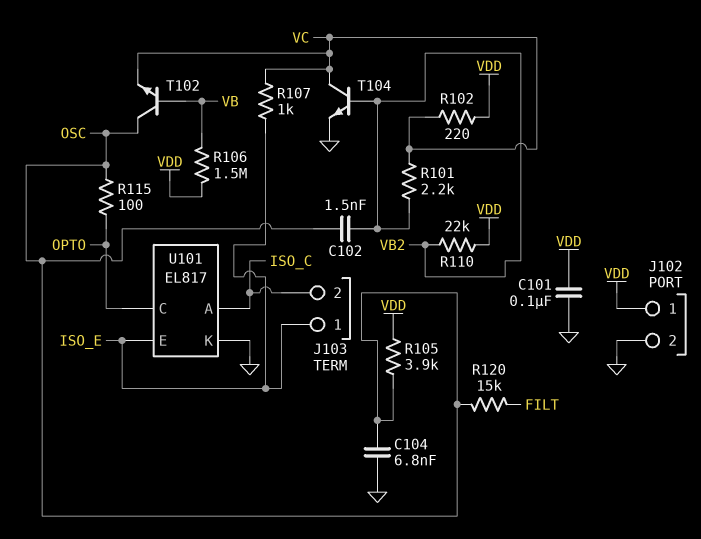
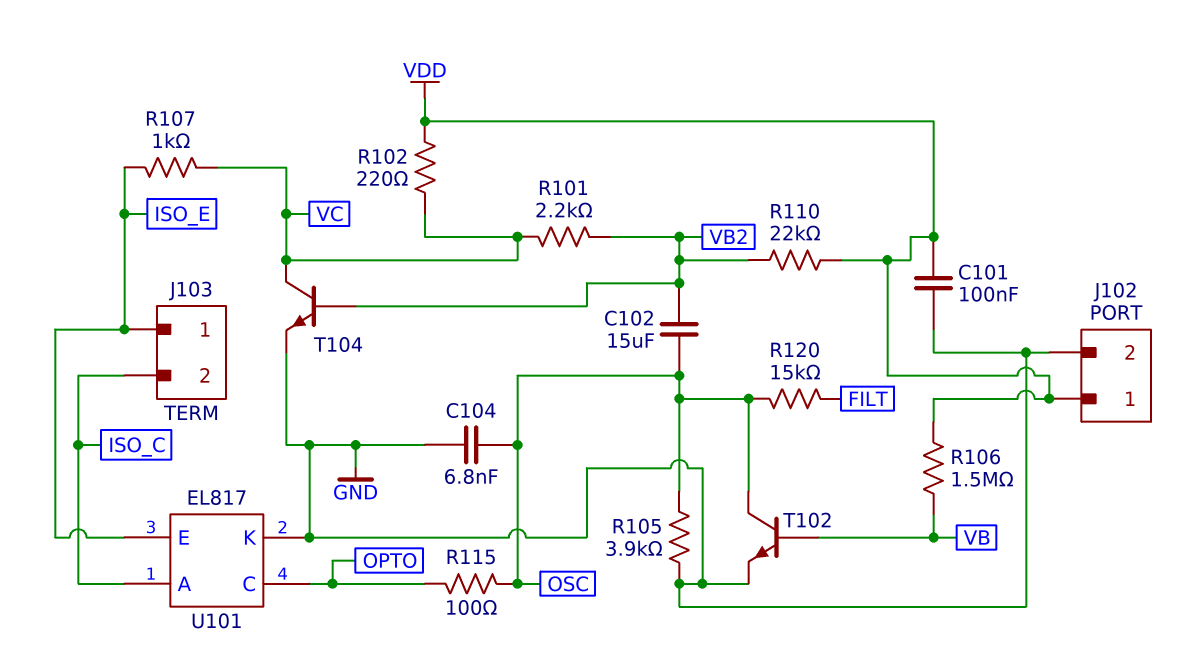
C102: 1.5nF (OSC, VB2) -> 15uF (OSC, VB2)
R105: 3.9k (OSC, VDD) -> 3.9k (GND, OSC)
T102: NPN (B VB, C OSC, E VC) -> NPN (B VB, C OSC, E GND)

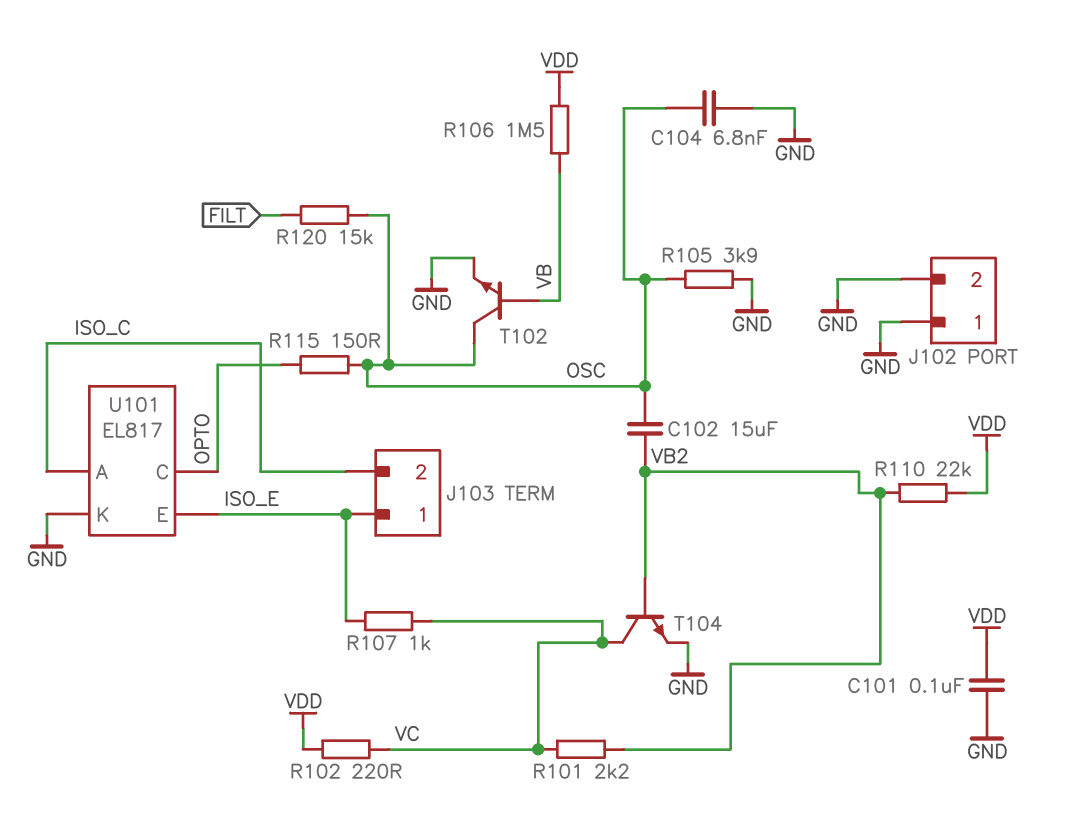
J102 pin 1: VDD -> GND
R115: 100 (OPTO, OSC) -> 150 (OPTO, OSC)

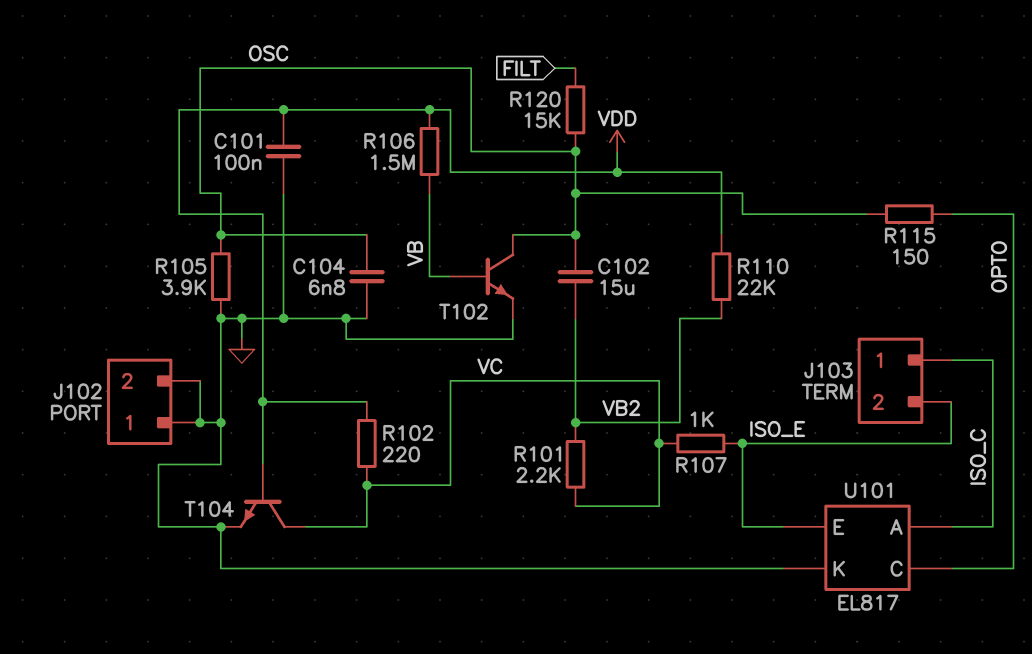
J103 pin 1: ISO_E -> ISO_C
J103 pin 2: ISO_C -> ISO_E
T104: NPN (B VB2, C VC, E GND) -> NPN (B VDD, C VC, E GND)

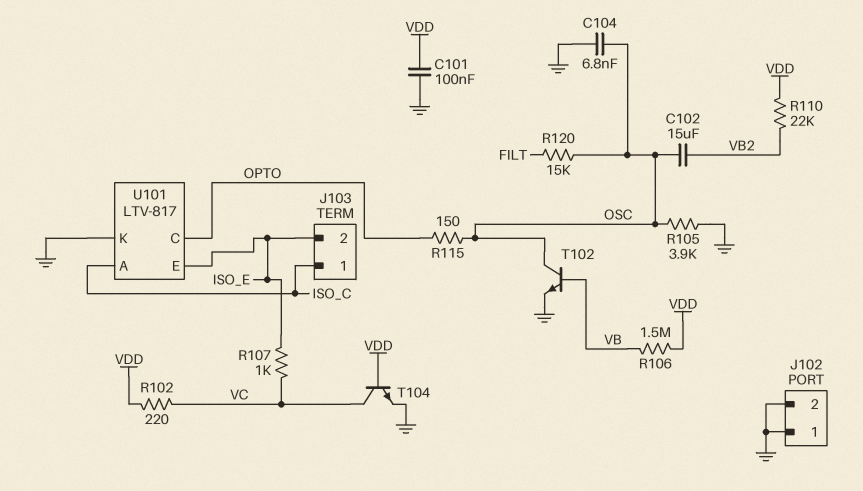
R101: 2.2k (VB2, VC) -> none
U101: EL817 -> LTV-817

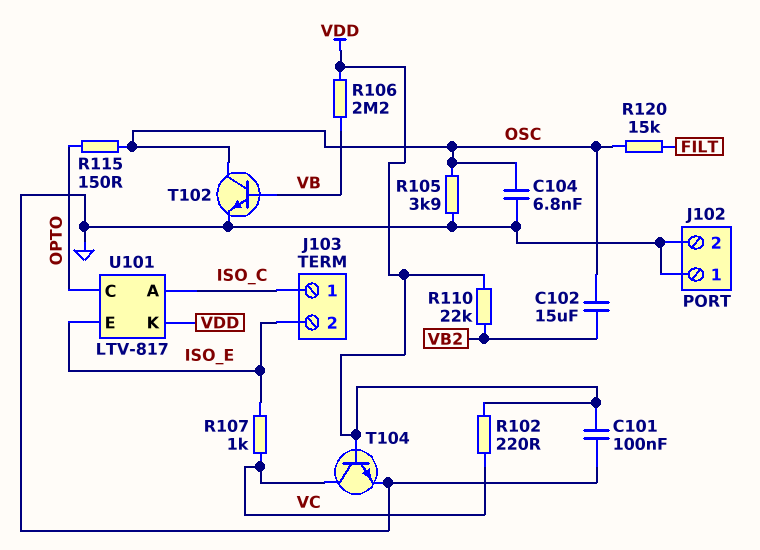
R106: 1.5M (VB, VDD) -> 2.2M (VB, VDD)
U101 pin K: GND -> VDD

